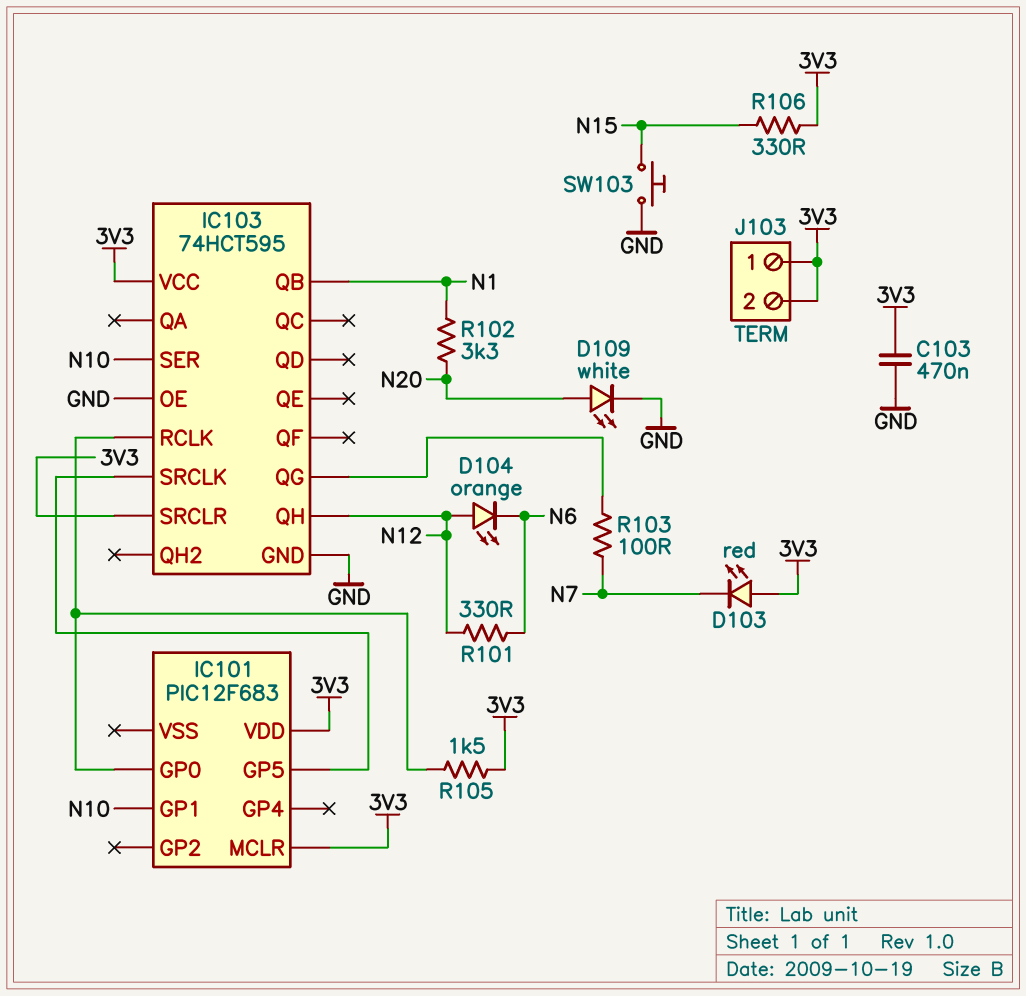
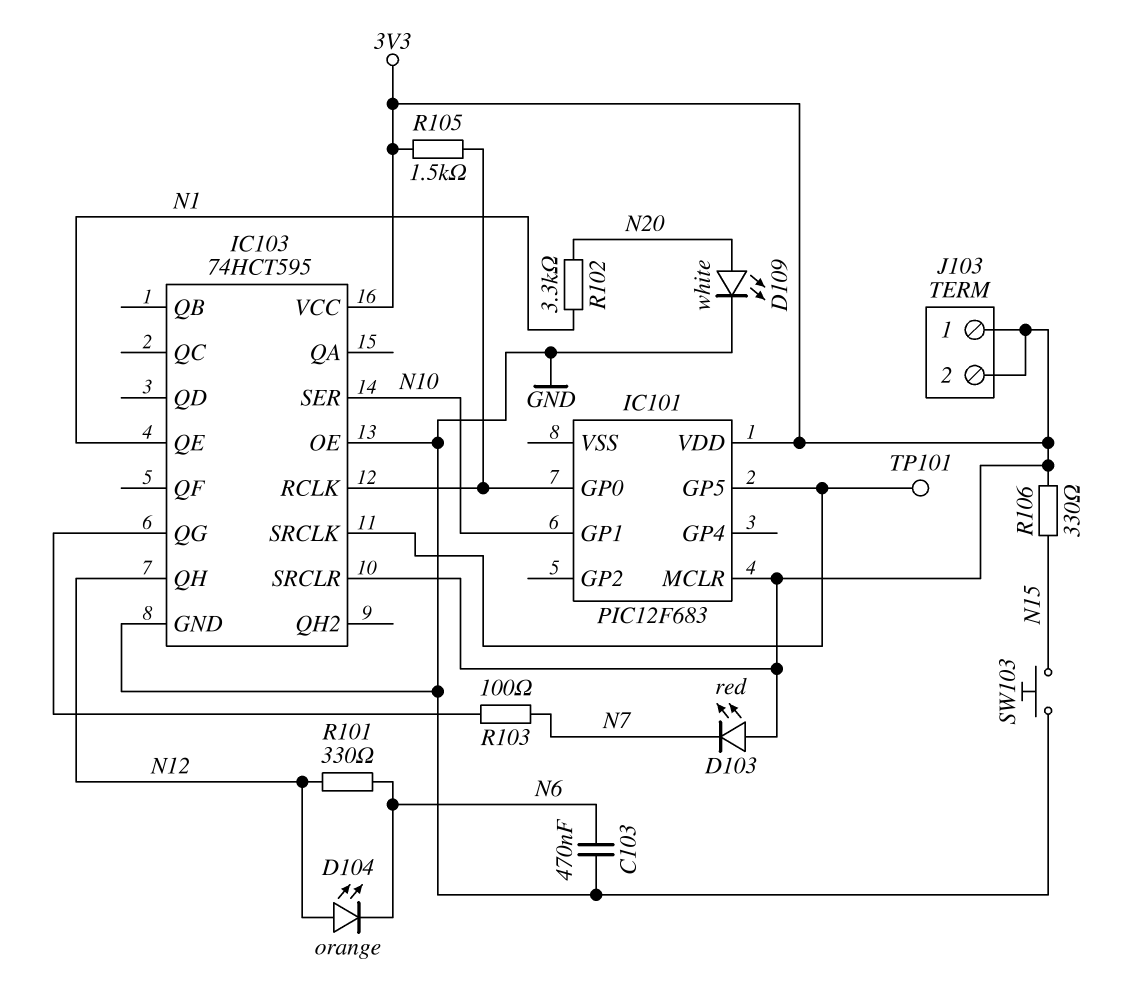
C103: 470nF (3V3, GND) -> 470nF (GND, N6)
IC103 pin QB: N1 -> none
IC103 pin QE: none -> N1
TP101: none -> test point (IC101/GP5)

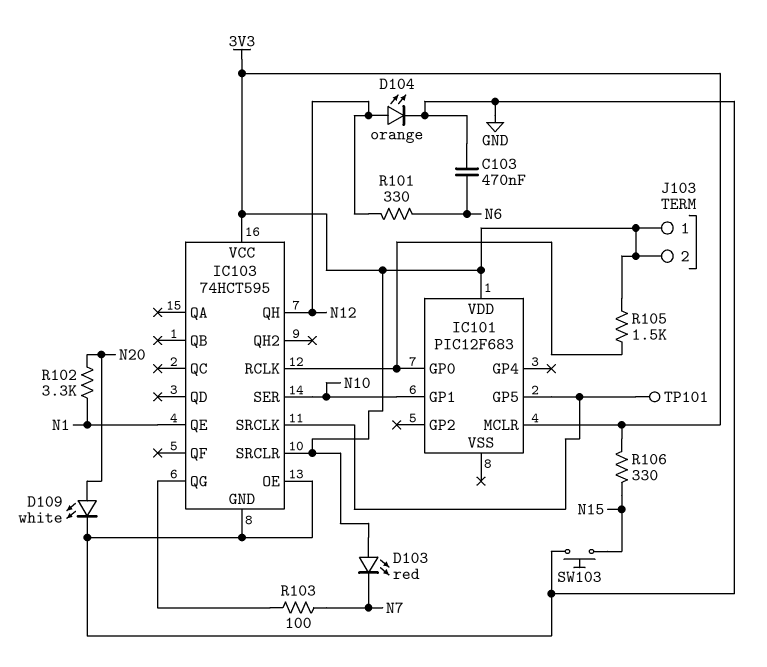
D104: LED orange (A N12, K N6) -> LED orange (A N12, K GND)

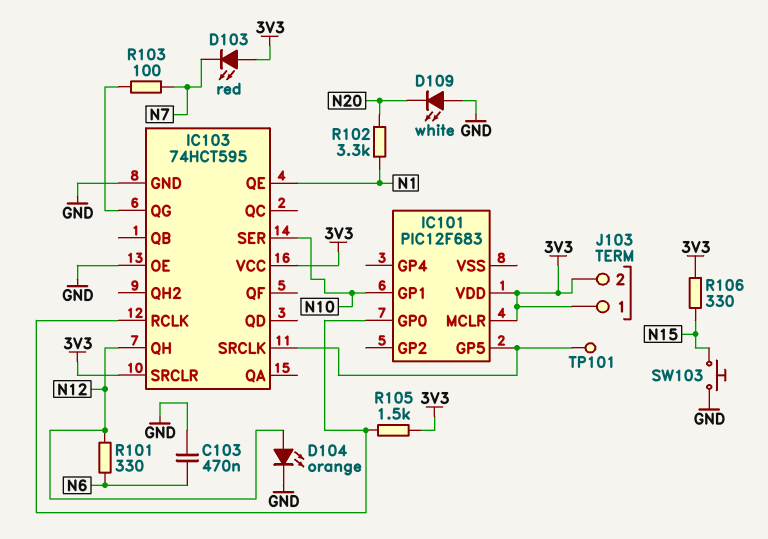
D109: LED white (A N20, K GND) -> LED white (A GND, K N20)

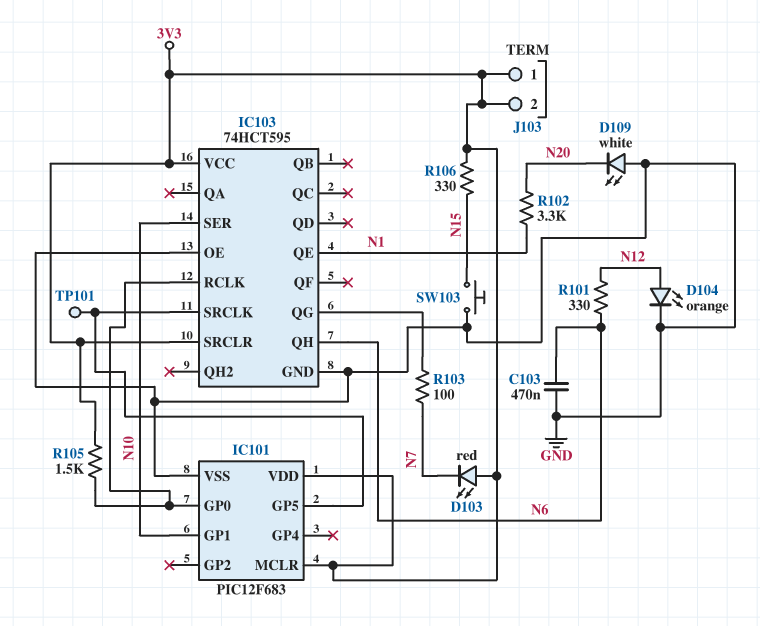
IC101 pin VSS: none -> GND
IC103 pin QH: N12 -> N6

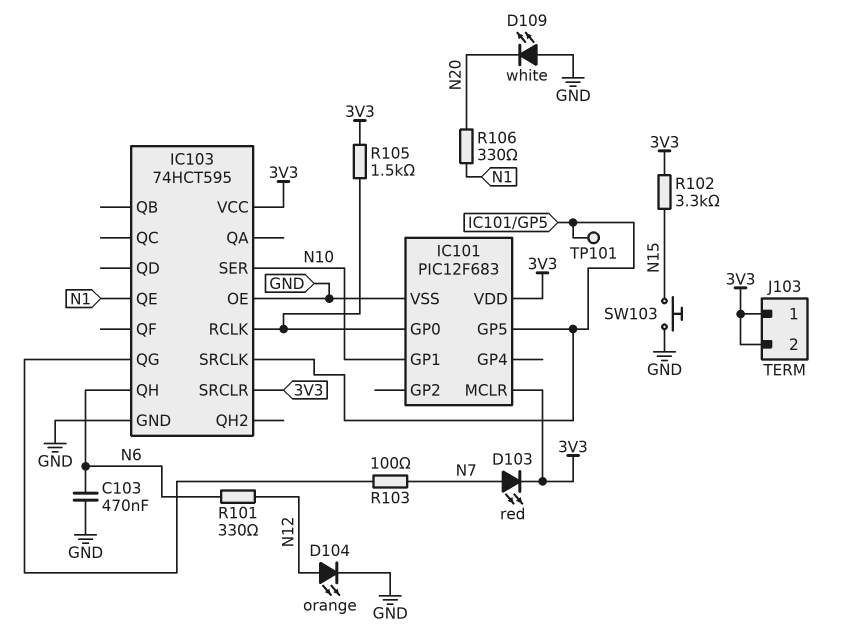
D103: LED red (A 3V3, K N7) -> LED red (A N7, K 3V3)
R102: 3.3k (N1, N20) -> 3.3k (3V3, N15)
R106: 330 (3V3, N15) -> 330 (N1, N20)

